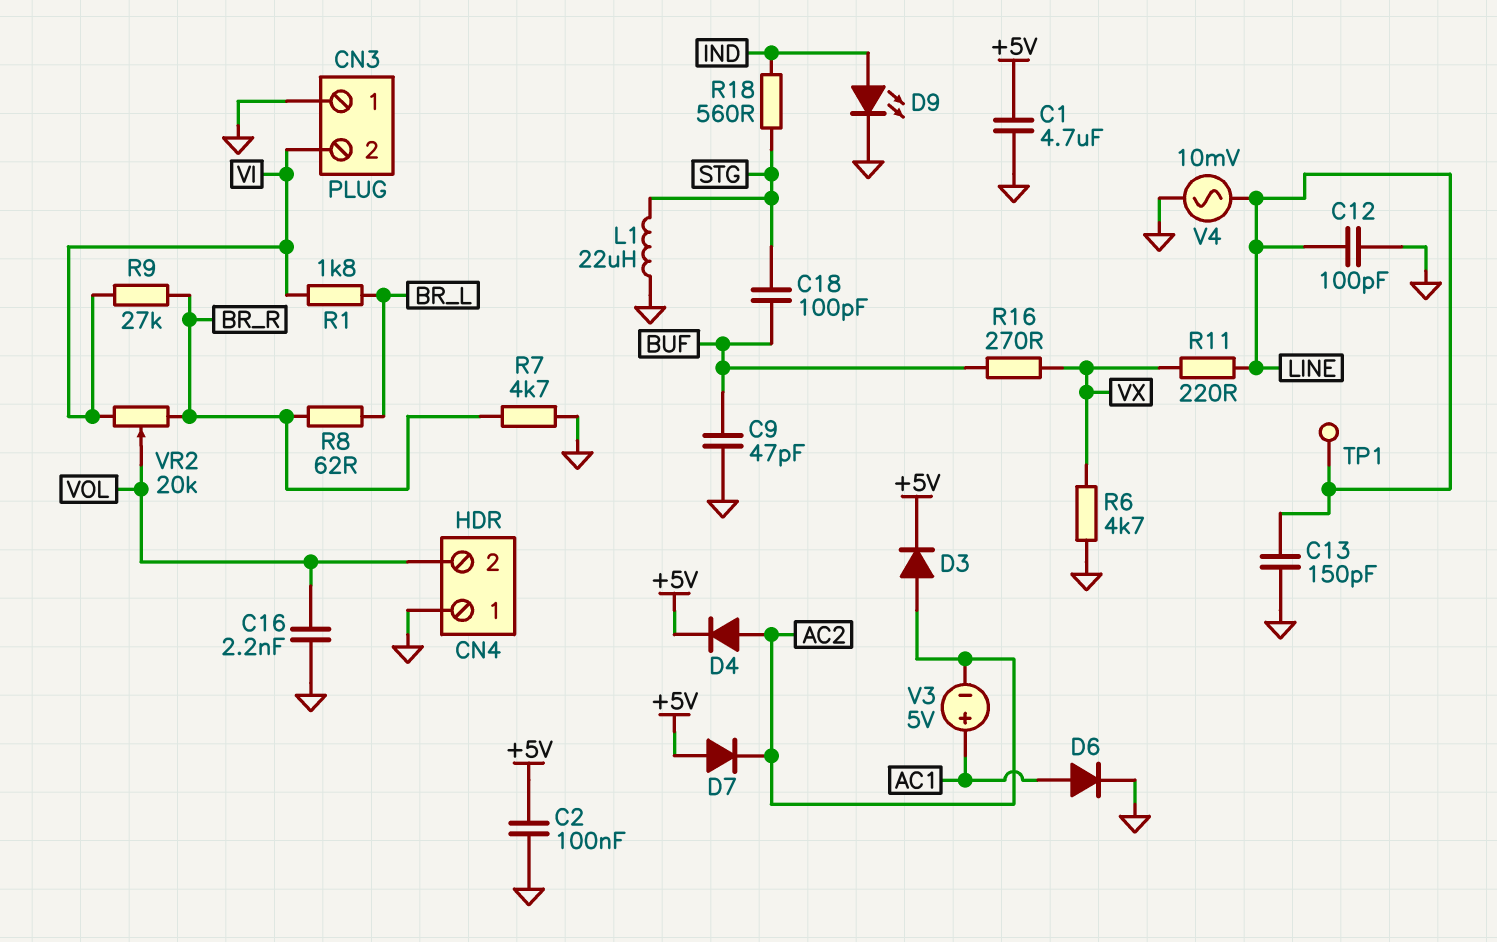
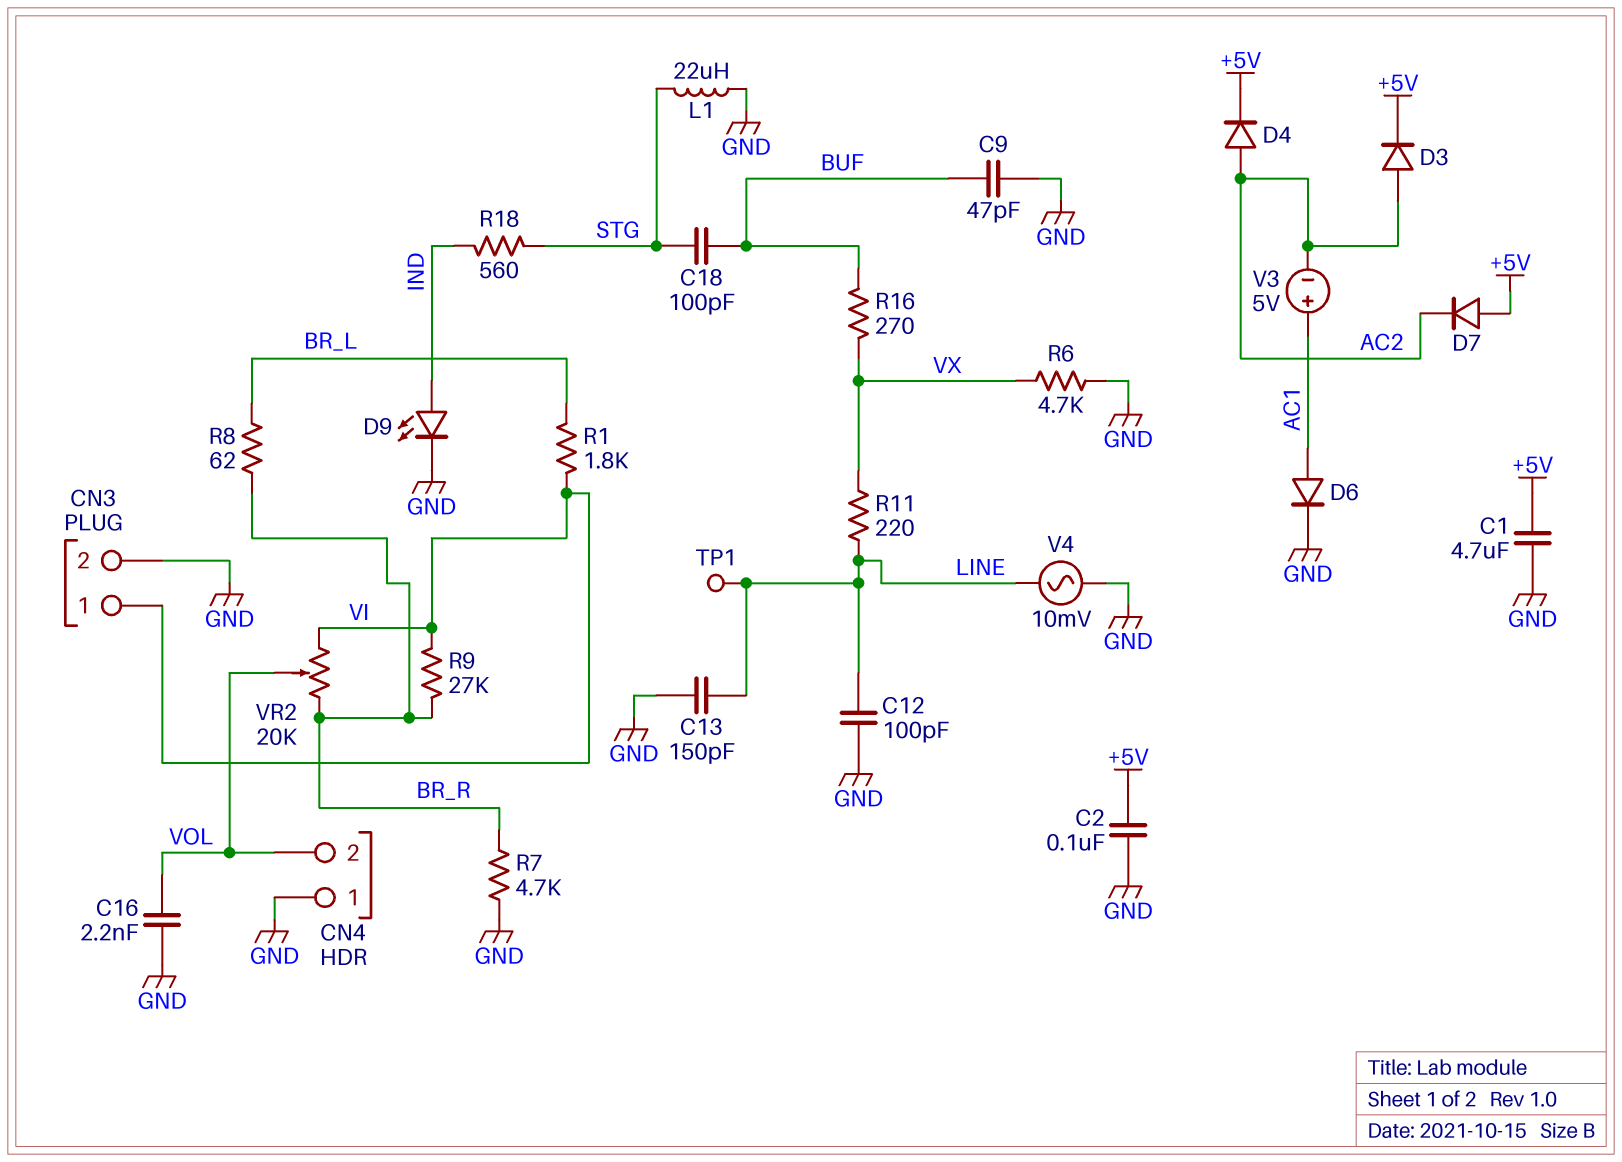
CN3 pin 1: GND -> VI
CN3 pin 2: VI -> GND

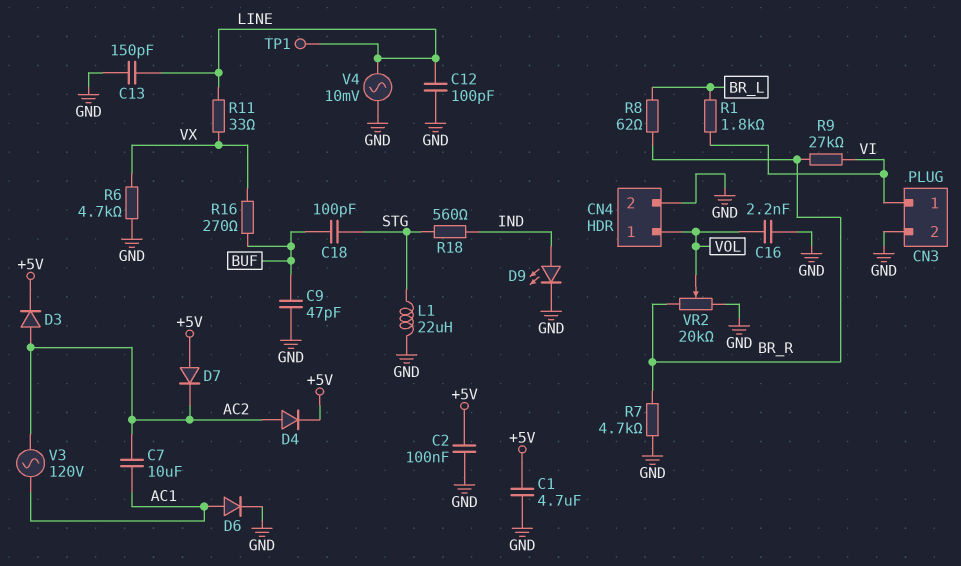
C7: none -> 10uF (AC1, AC2)
CN4 pin 1: GND -> VOL
CN4 pin 2: VOL -> GND
R11: 220 (LINE, VX) -> 33 (LINE, VX)
V3: 5V (plus AC1, minus AC2) -> AC 120V (AC1, AC2)
VR2: 20k (BR_R, VI, wiper VOL) -> 20k (BR_R, GND, wiper VOL)

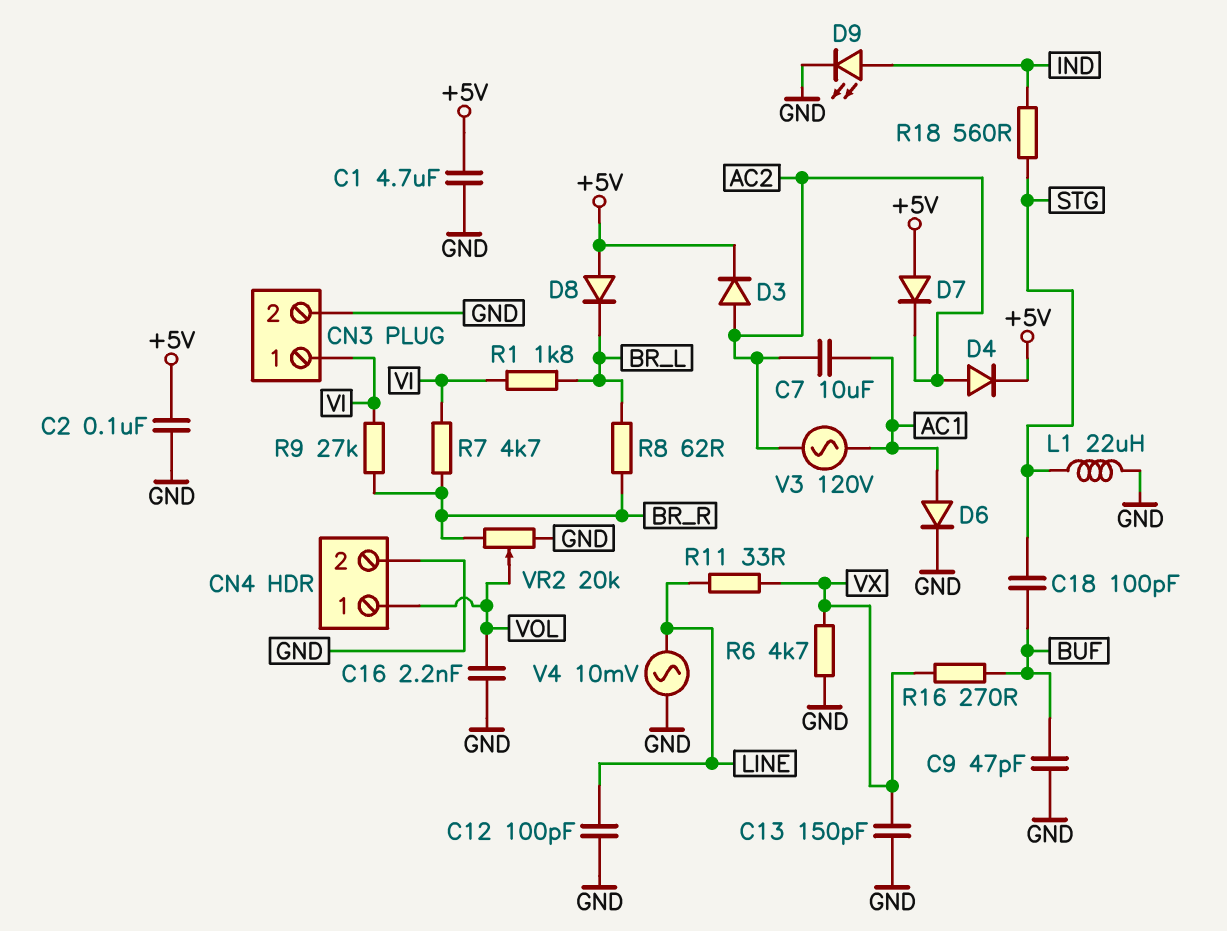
C13: 150pF (GND, LINE) -> 150pF (GND, VX)
D8: none -> diode (A +5V, K BR_L)
R7: 4.7k (BR_R, GND) -> 4.7k (BR_R, VI)
TP1: test point (LINE) -> none

